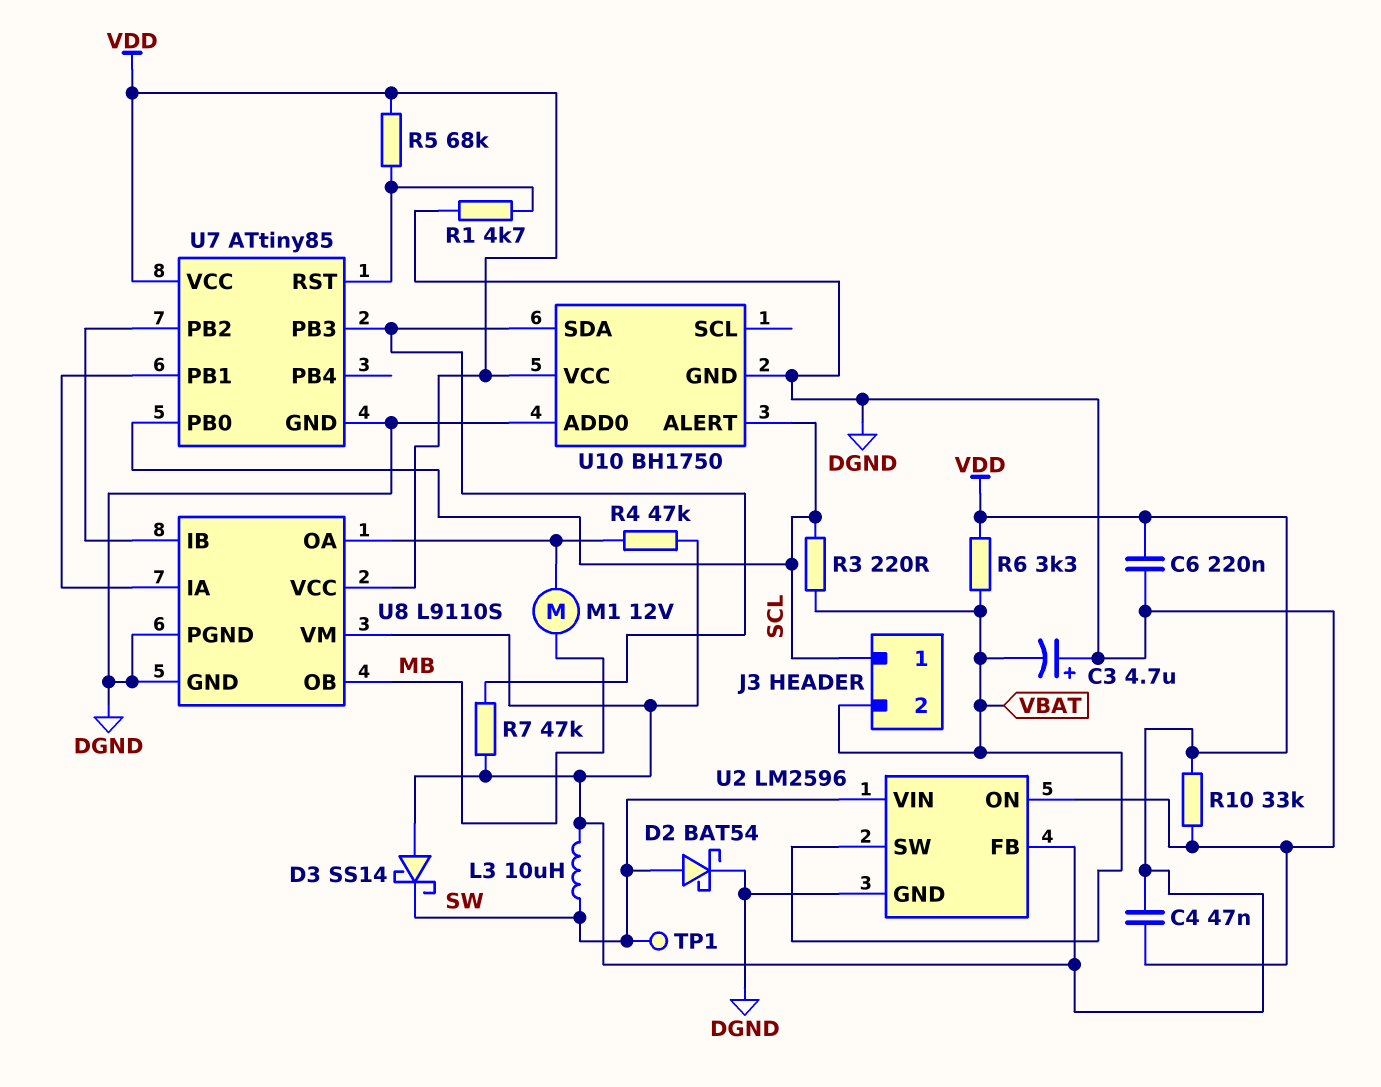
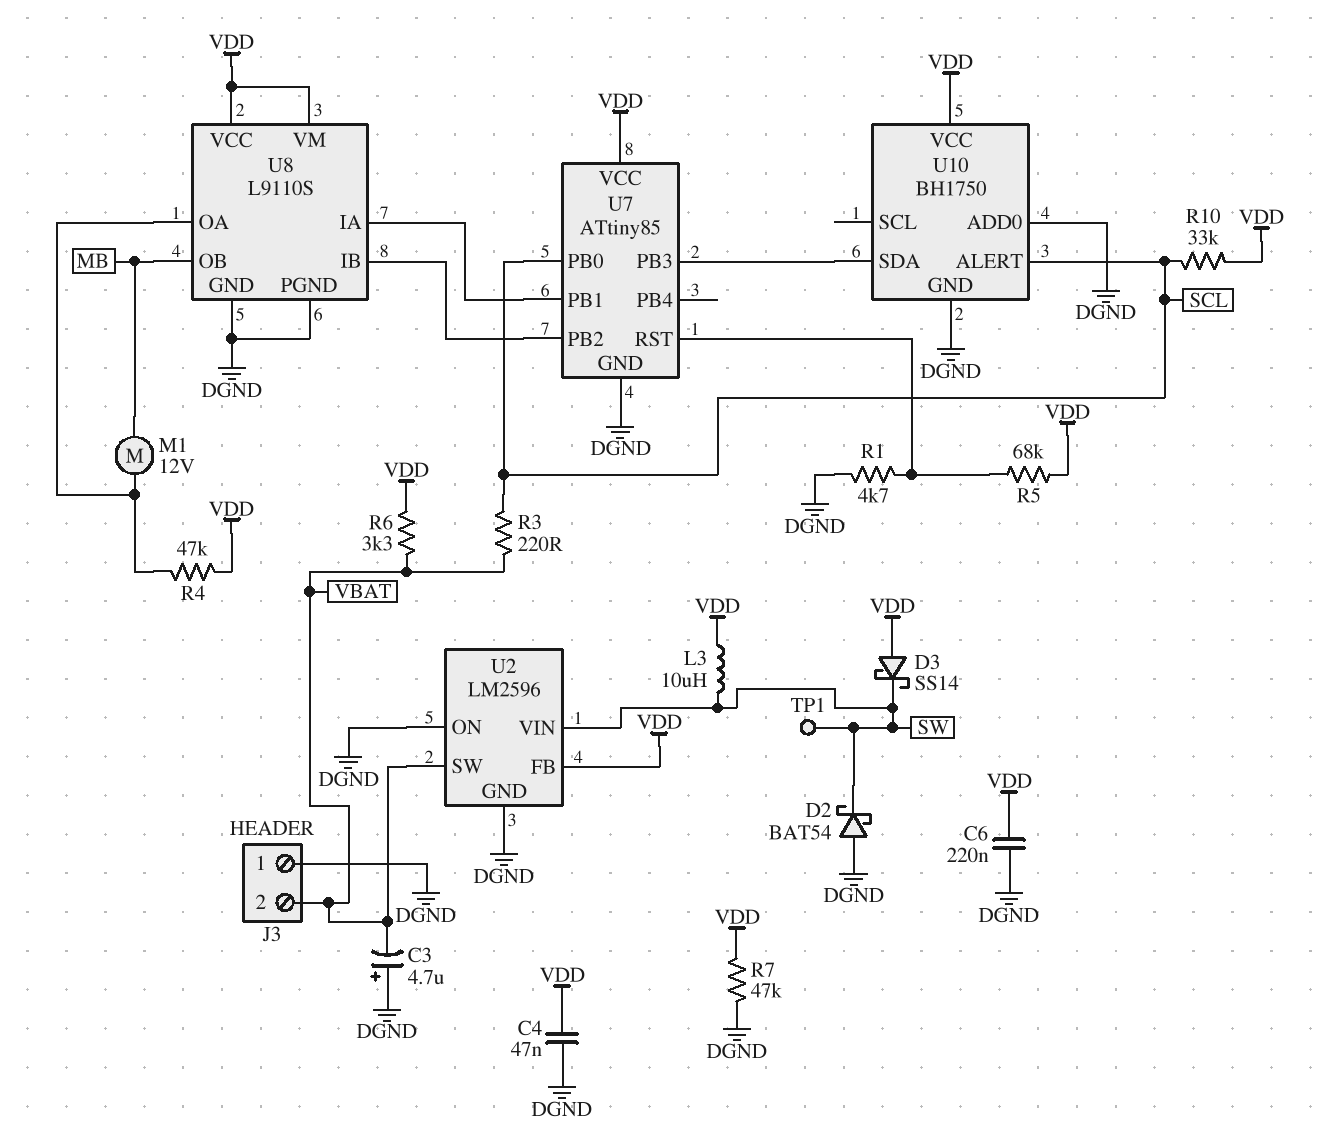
D2: schottky BAT54 (A SW, K DGND) -> schottky BAT54 (A DGND, K SW)
J3 pin 1: SCL -> DGND
R7: 47k (U7/PB3, VDD) -> 47k (DGND, VDD)
R10: 33k (DGND, VDD) -> 33k (SCL, VDD)

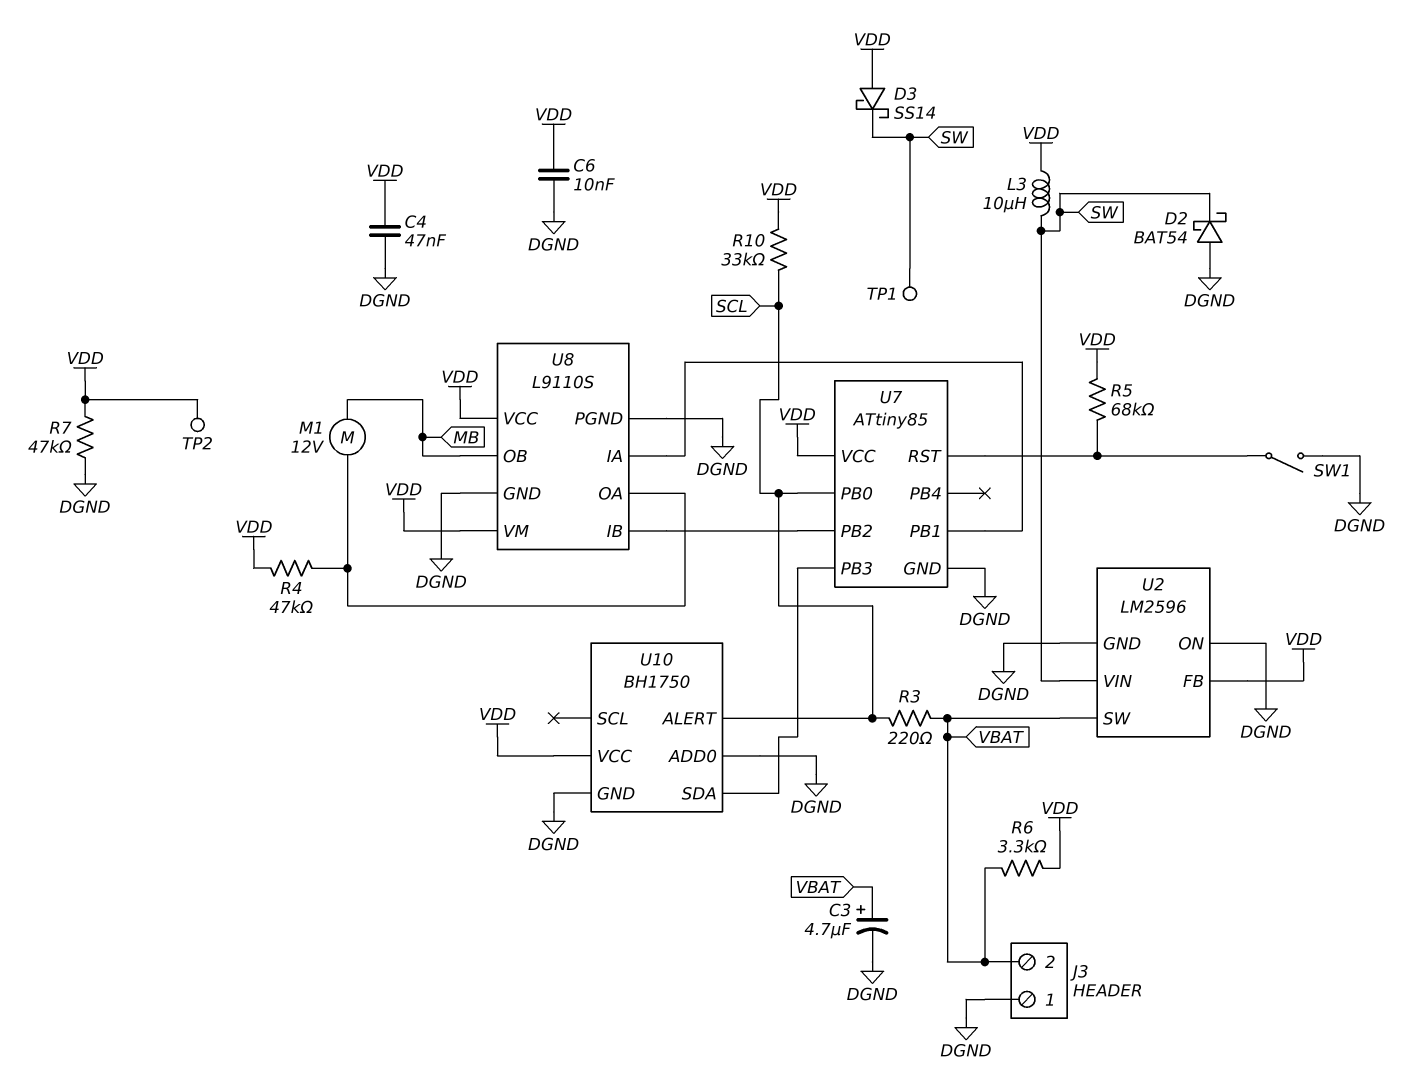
C3: 4.7uF (plus DGND, minus VBAT) -> 4.7uF (plus VBAT, minus DGND)
C6: 220nF (DGND, VDD) -> 10nF (DGND, VDD)
R1: 4.7k (DGND, U7/RST) -> none
SW1: none -> switch (DGND, U7/RST)
TP2: none -> test point (VDD)

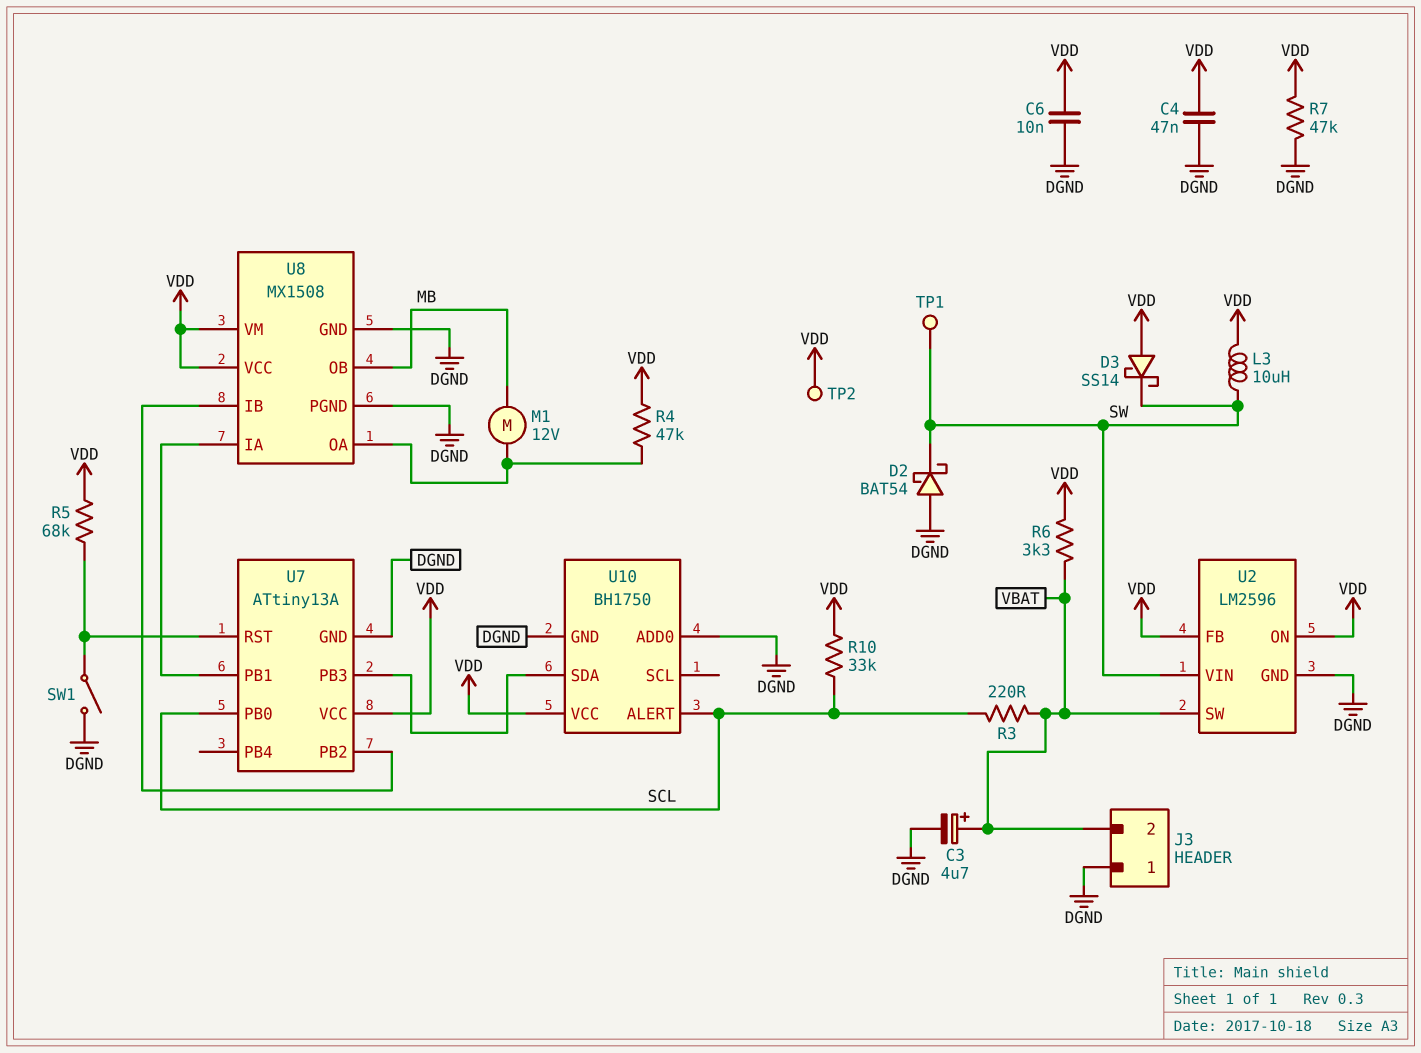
U2 pin ON: DGND -> VDD
U7: ATtiny85 -> ATtiny13A
U8: L9110S -> MX1508

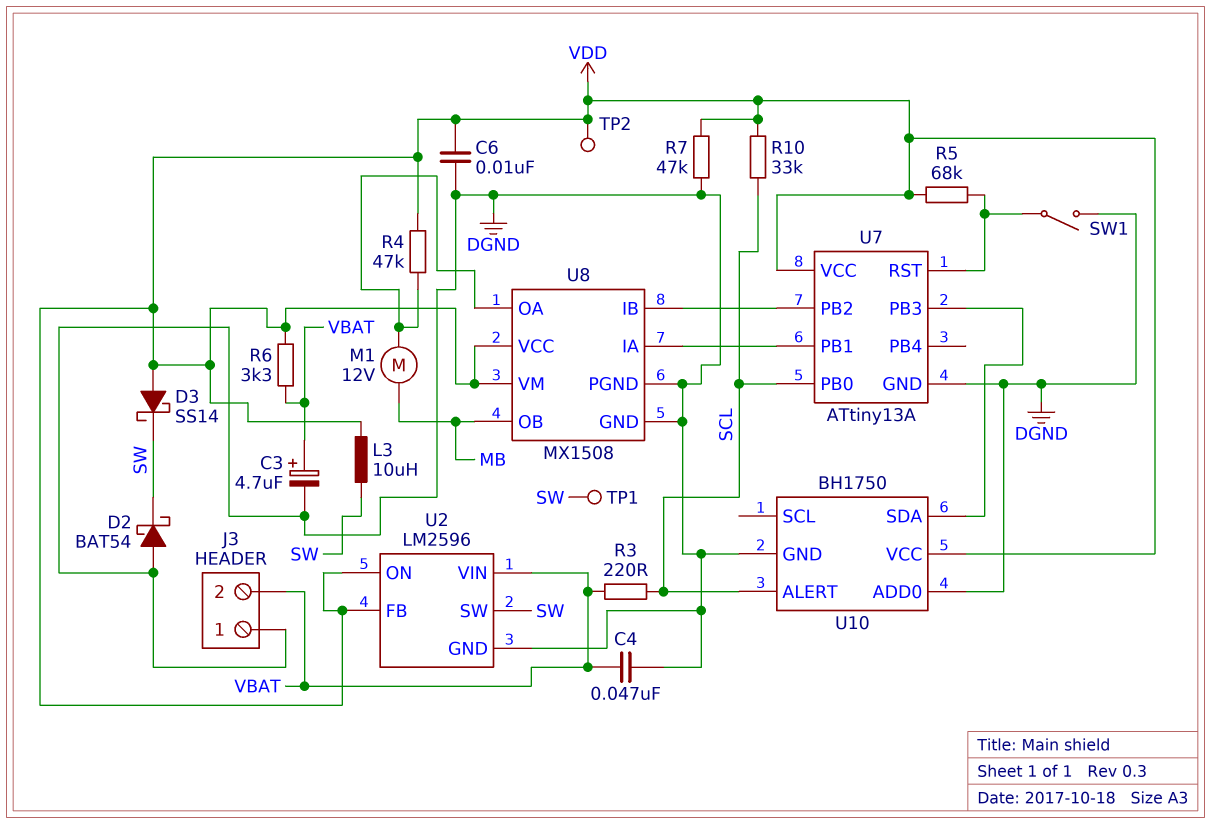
C4: 47nF (DGND, VDD) -> 47nF (DGND, VBAT)
U2 pin SW: VBAT -> SW
U2 pin VIN: SW -> VBAT

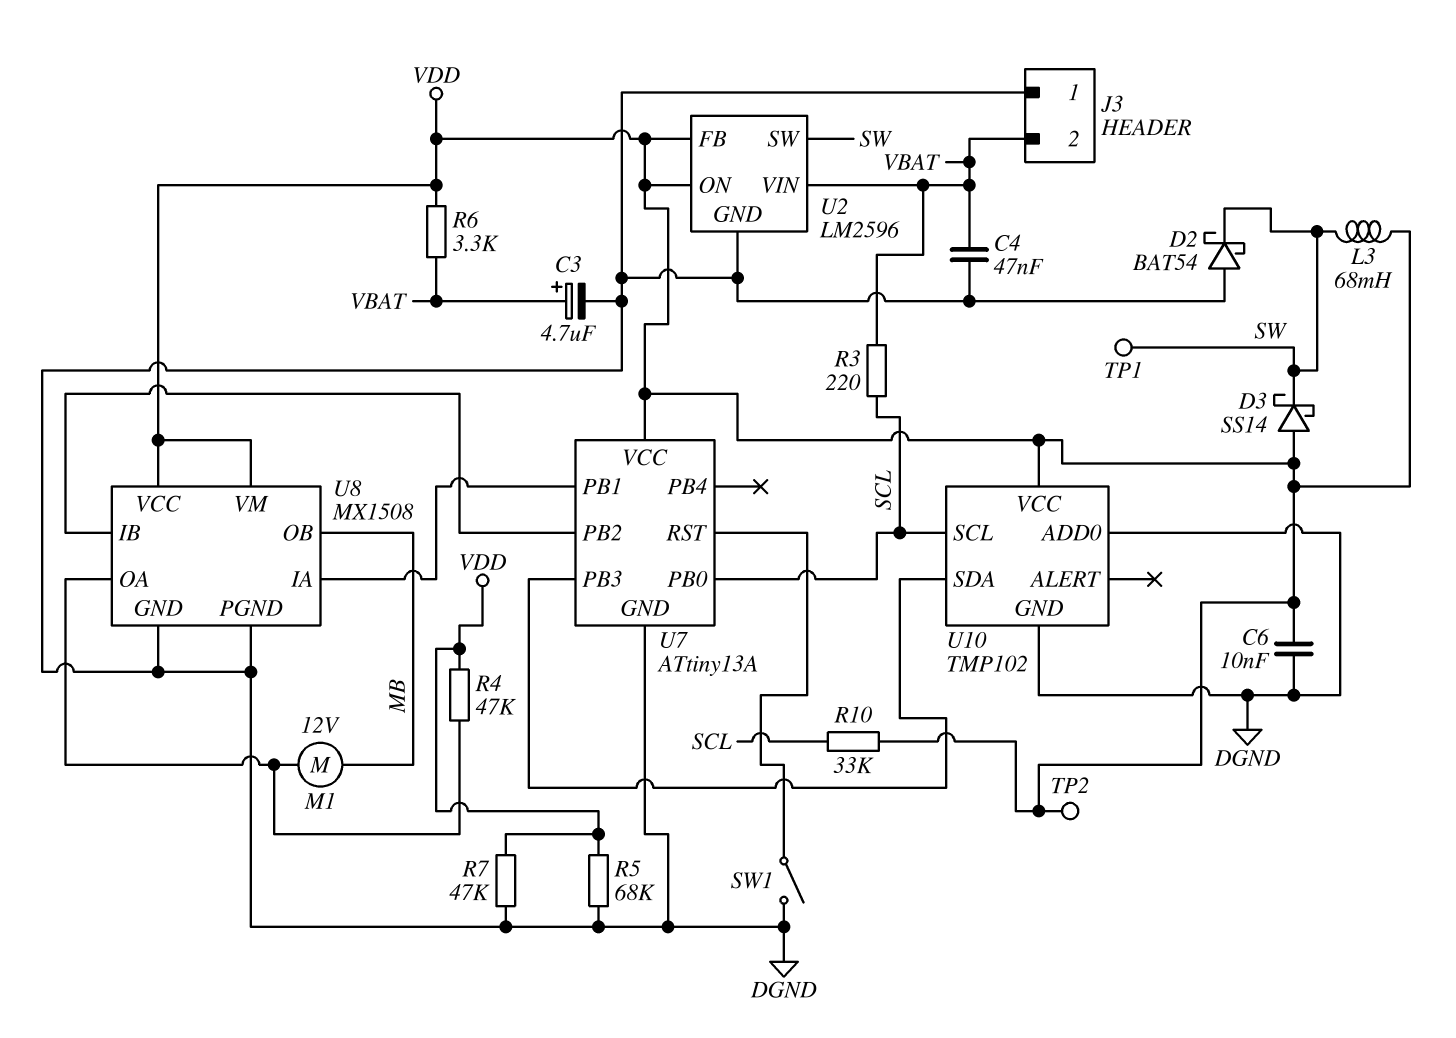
L3: 10uH (SW, VDD) -> 68mH (SW, VDD)
R5: 68k (U7/RST, VDD) -> 68k (DGND, VDD)
U10: BH1750 -> TMP102
U10 pin ALERT: SCL -> none
U10 pin SCL: none -> SCL

